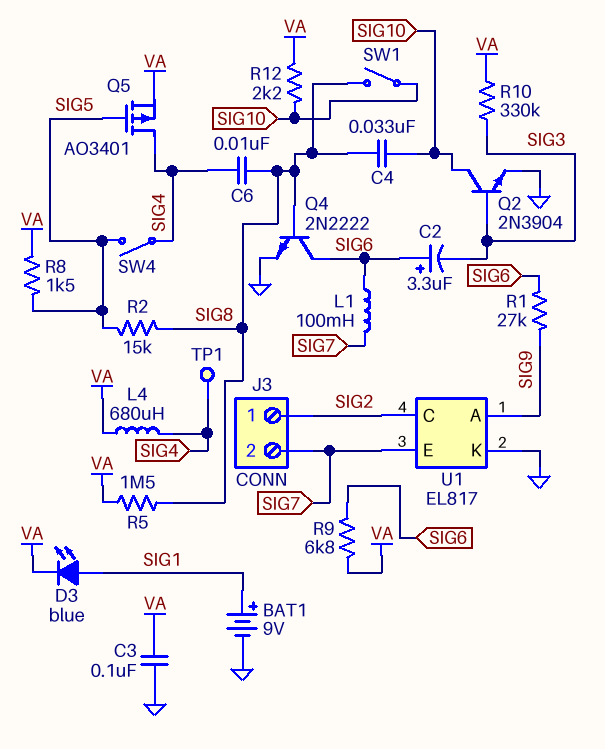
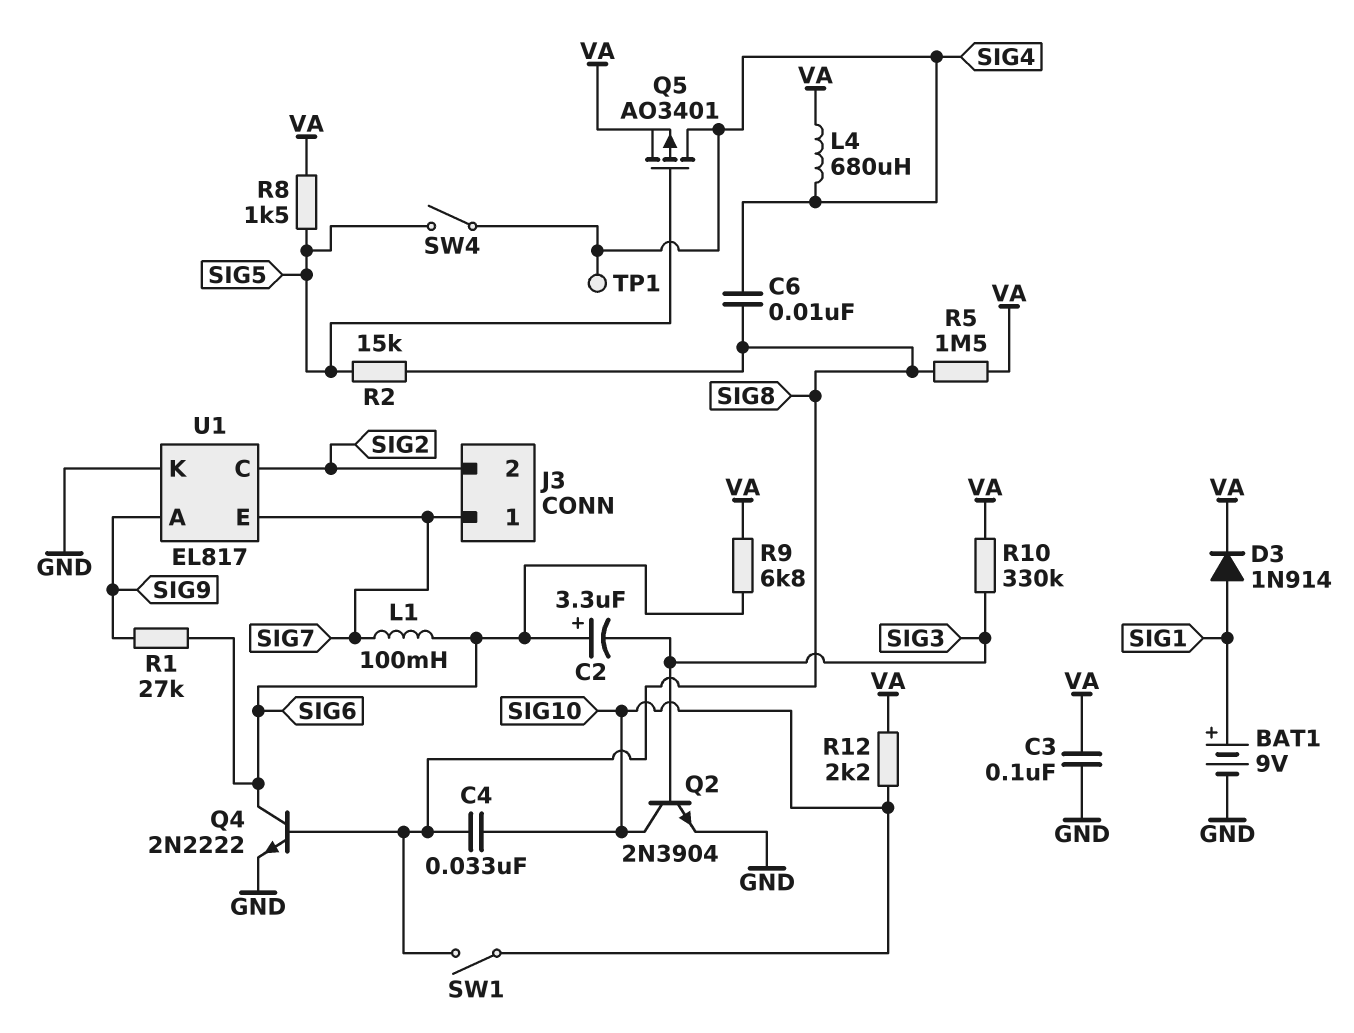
D3: LED blue (A SIG1, K VA) -> diode 1N914 (A SIG1, K VA)
J3 pin 1: SIG2 -> SIG7
J3 pin 2: SIG7 -> SIG2

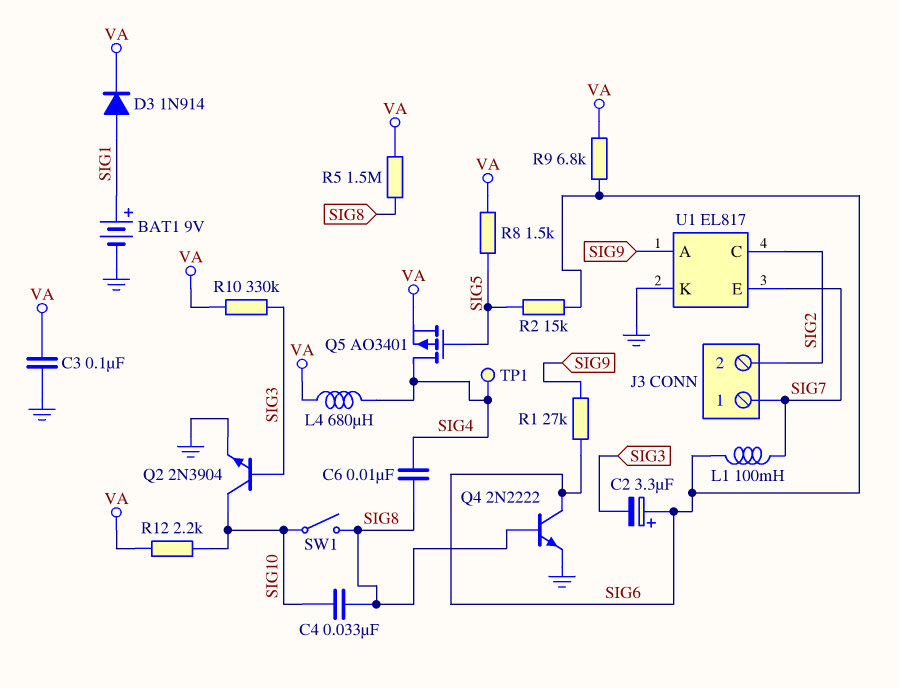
R2: 15k (SIG5, SIG8) -> 15k (SIG5, SIG6)
SW4: switch (SIG4, SIG5) -> none

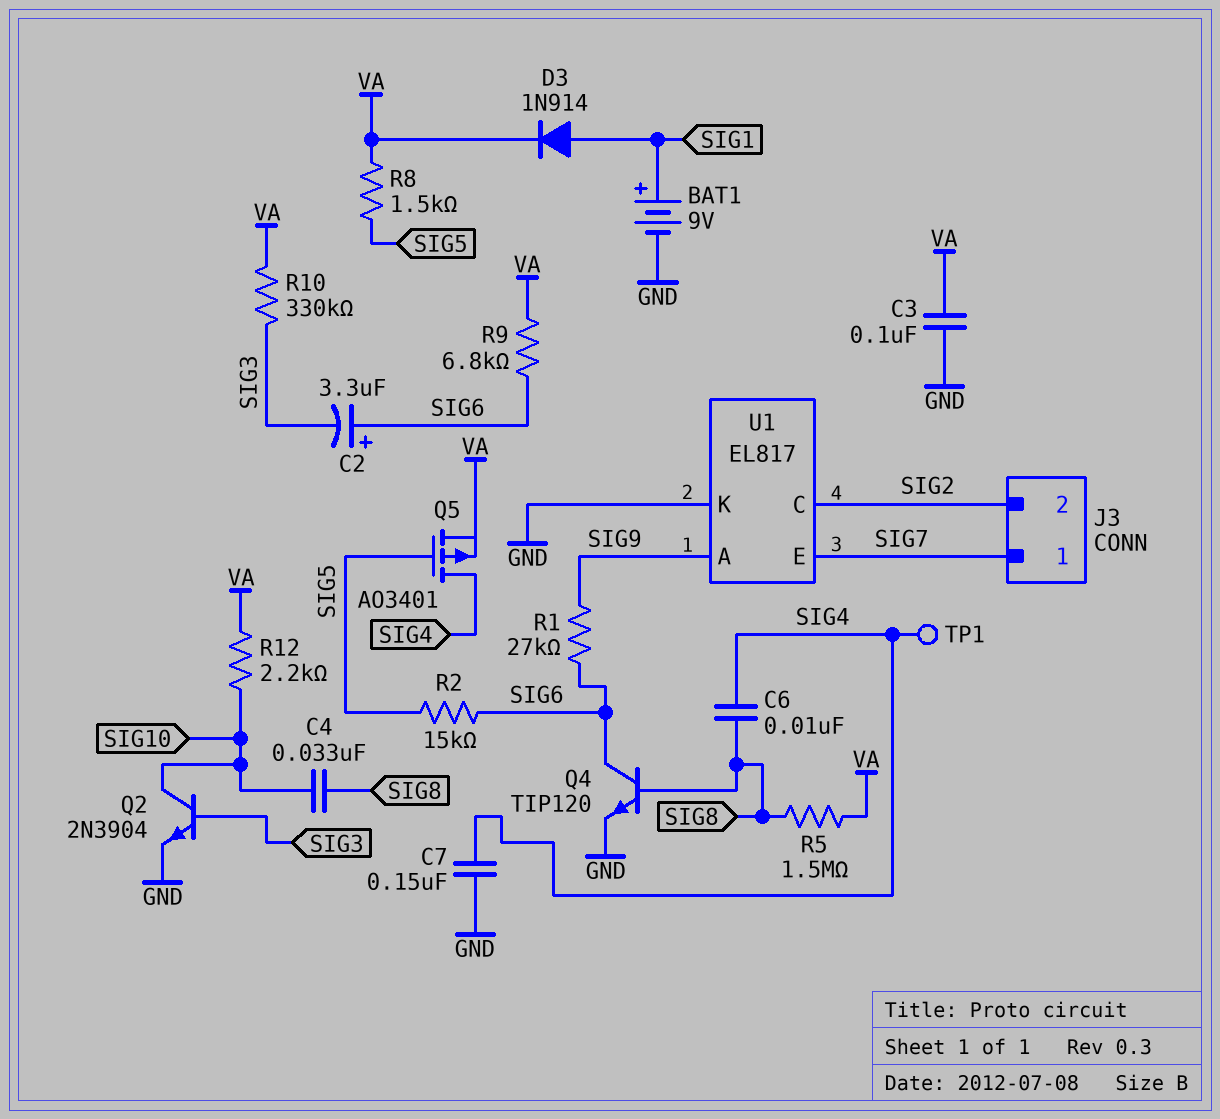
C7: none -> 150nF (GND, SIG4)
L1: 100mH (SIG6, SIG7) -> none
L4: 680uH (SIG4, VA) -> none
Q4: NPN 2N2222 (B SIG8, C SIG6, E GND) -> NPN TIP120 (B SIG8, C SIG6, E GND)
SW1: switch (SIG8, SIG10) -> none

